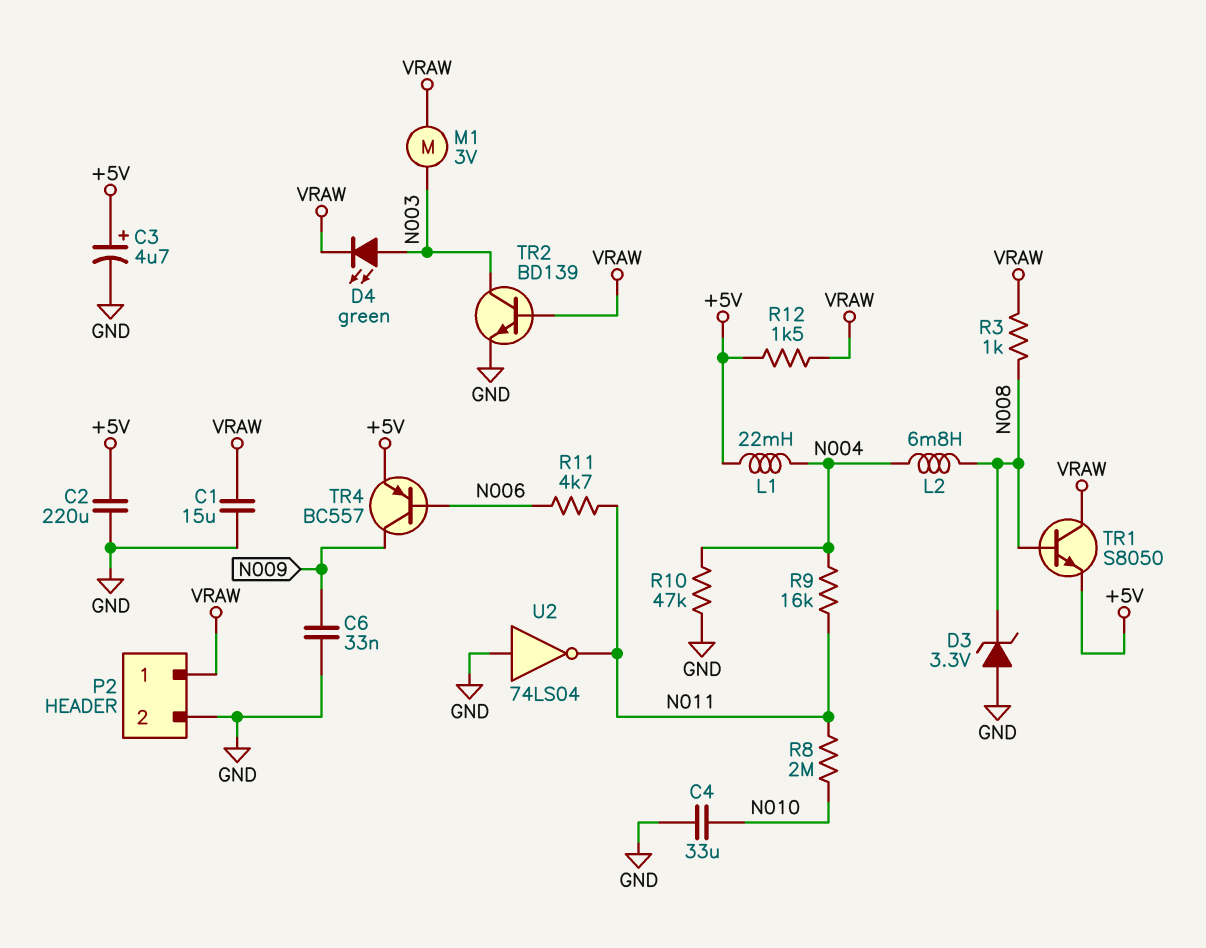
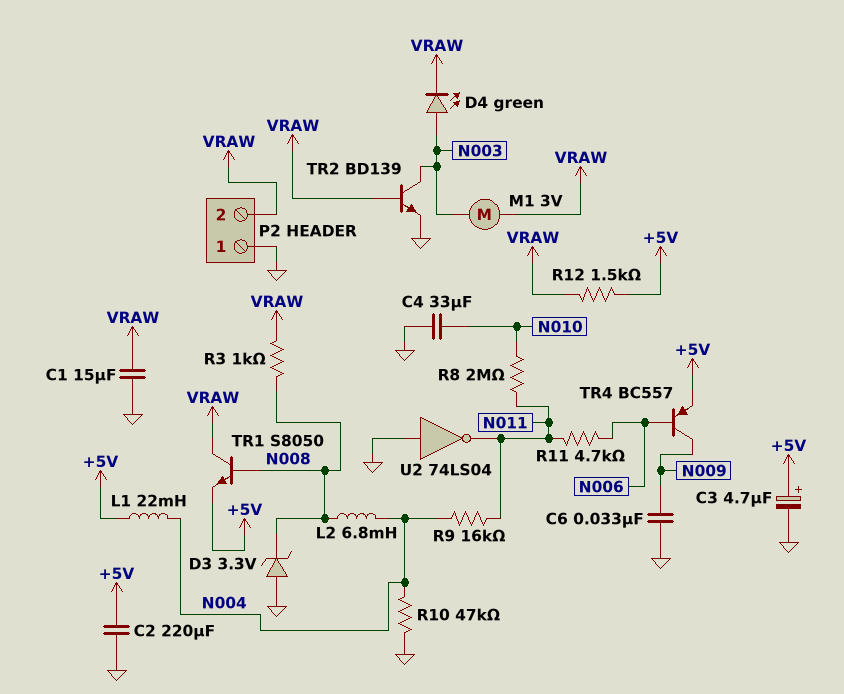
P2 pin 1: VRAW -> GND
P2 pin 2: GND -> VRAW

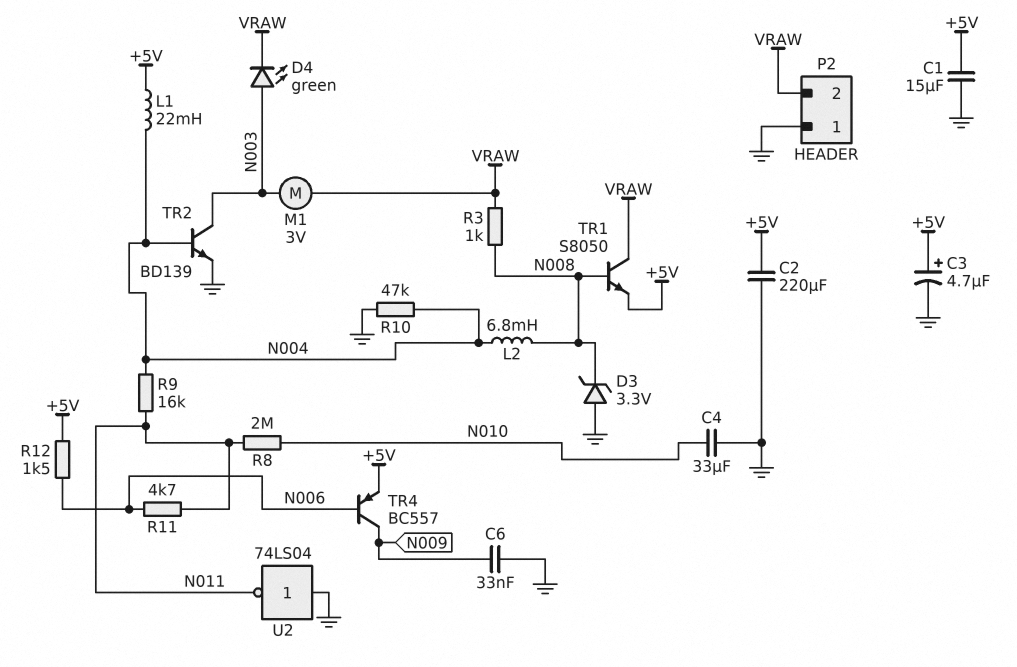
C1: 15uF (GND, VRAW) -> 15uF (+5V, GND)
R12: 1.5k (+5V, VRAW) -> 1.5k (+5V, N006)
TR2: NPN BD139 (B VRAW, C N003, E GND) -> NPN BD139 (B N004, C N003, E GND)

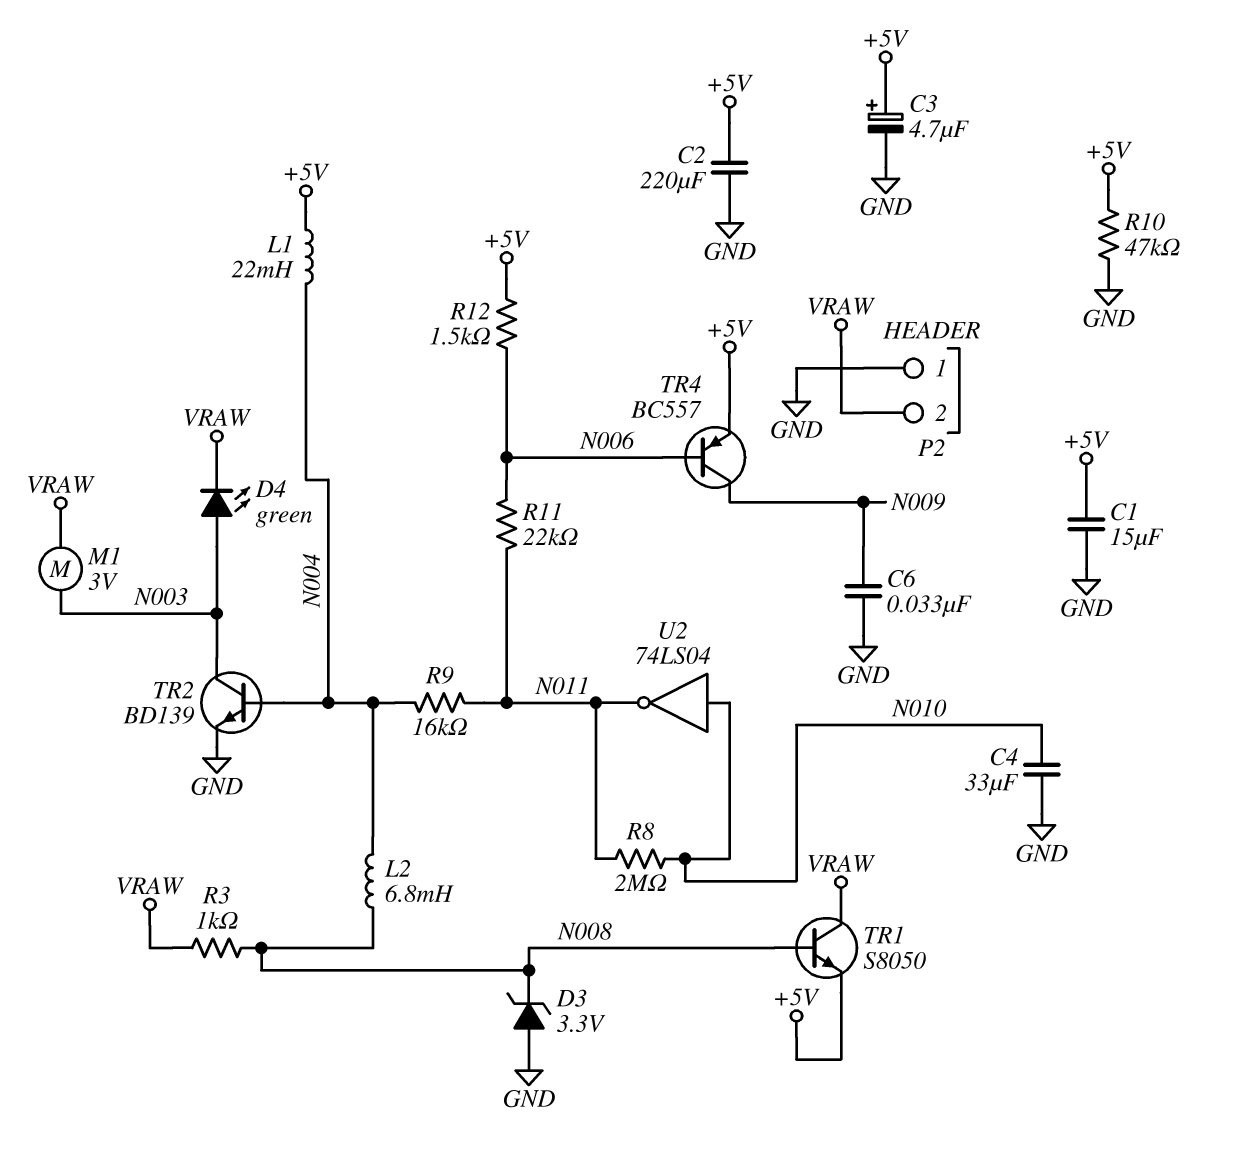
R10: 47k (GND, N004) -> 47k (+5V, GND)
R11: 4.7k (N006, N011) -> 22k (N006, N011)
U2: NOT 74LS04 (in GND, out N011) -> NOT 74LS04 (in N010, out N011)

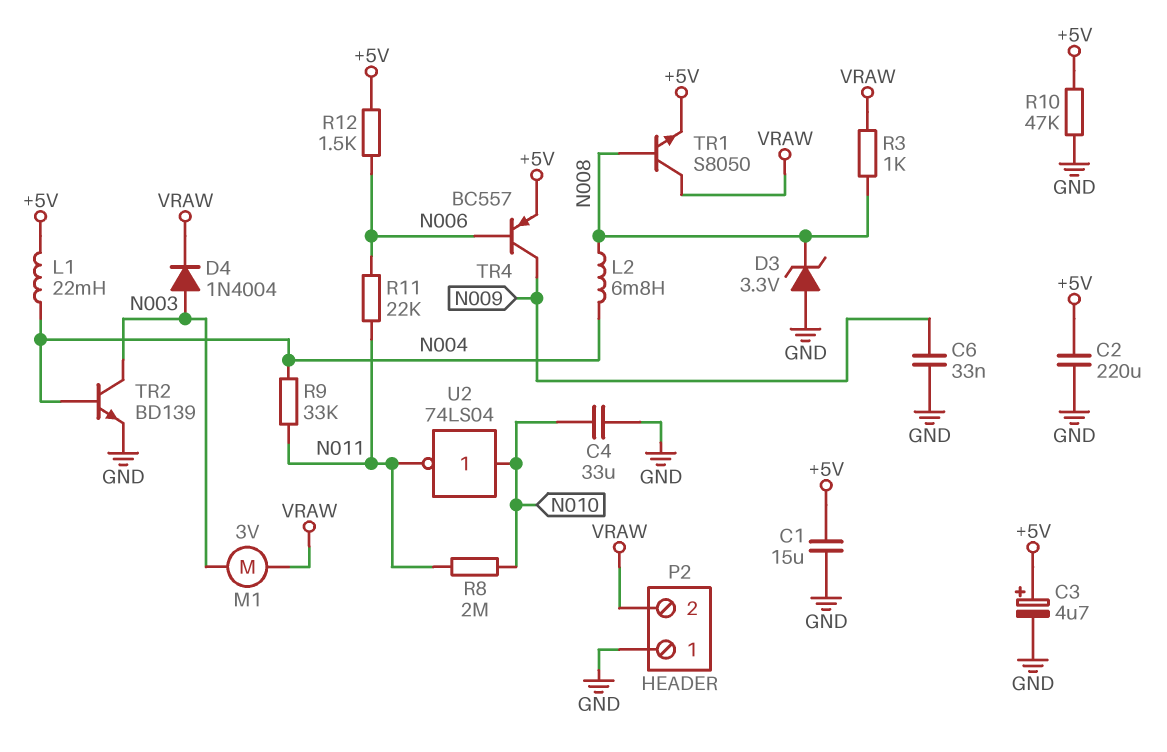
D4: LED green (A N003, K VRAW) -> diode 1N4004 (A N003, K VRAW)
R9: 16k (N004, N011) -> 33k (N004, N011)

